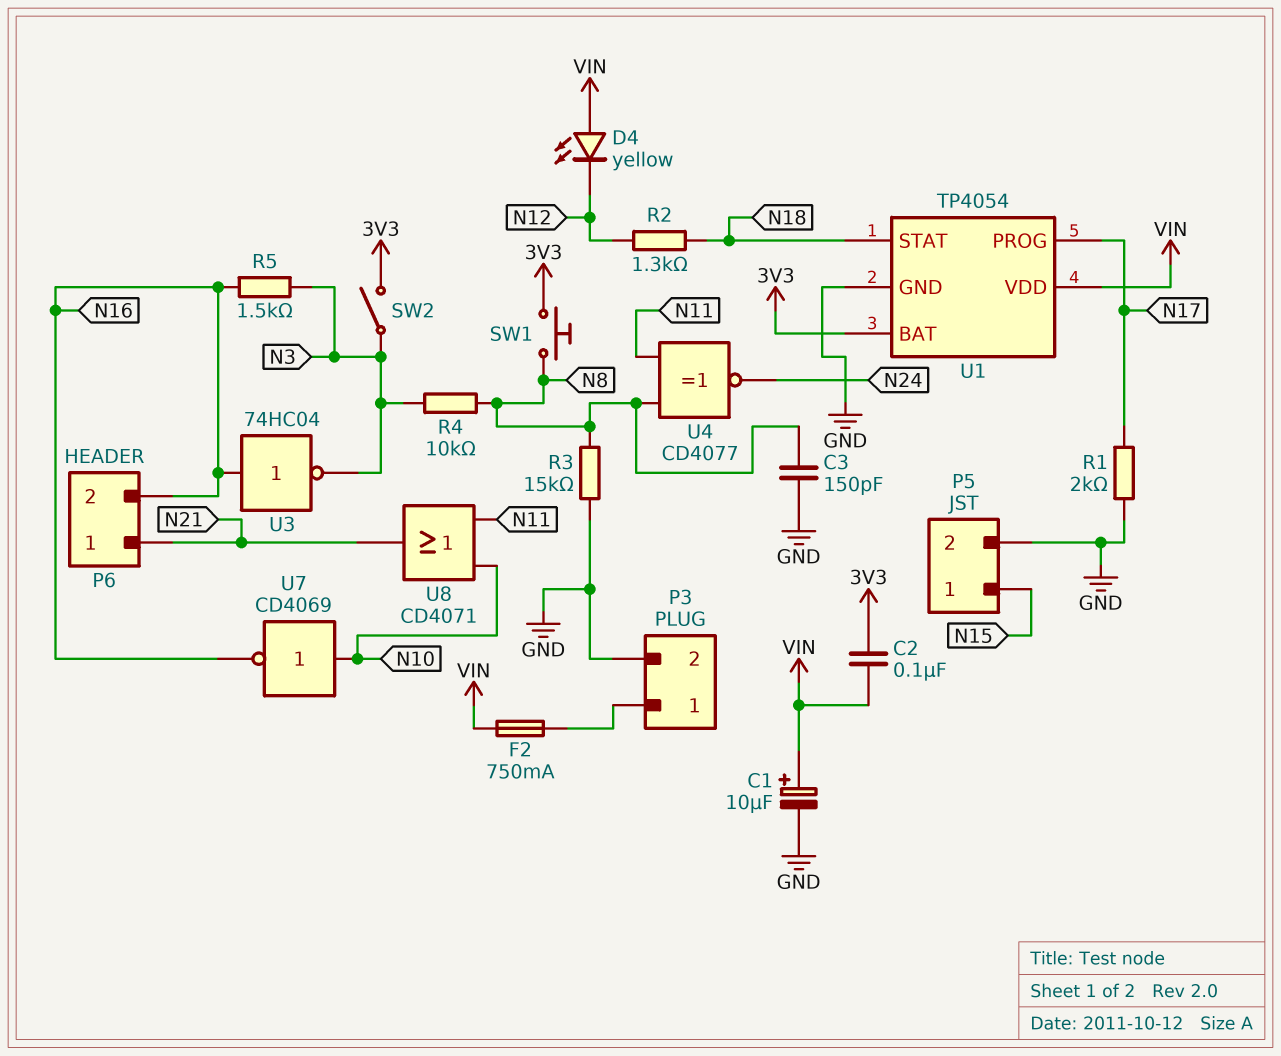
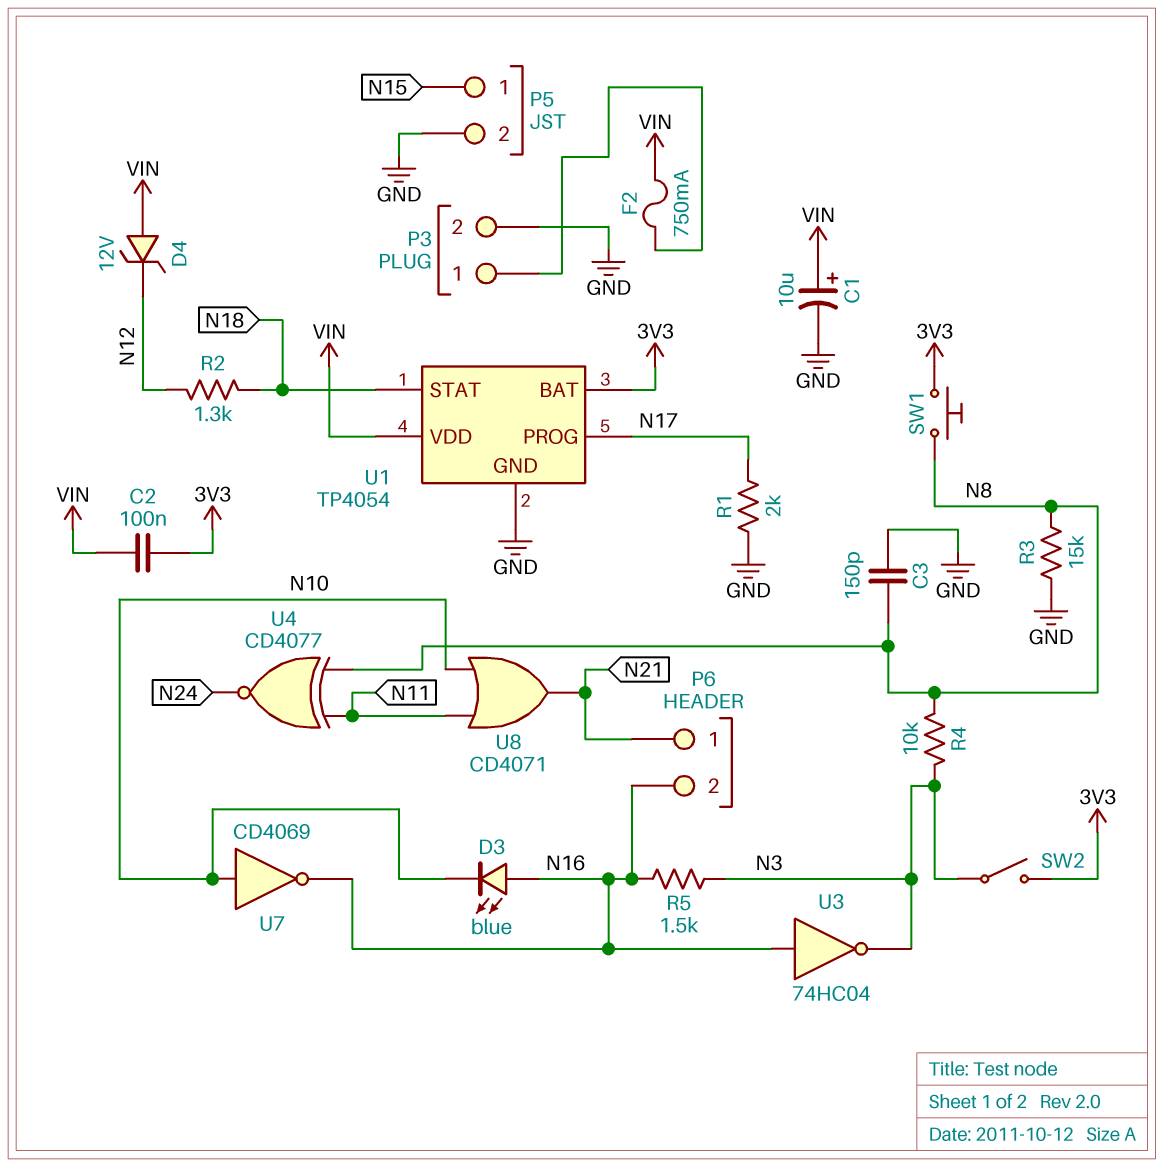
D3: none -> LED blue (A N16, K N10)
D4: LED yellow (A VIN, K N12) -> zener 12V (A VIN, K N12)

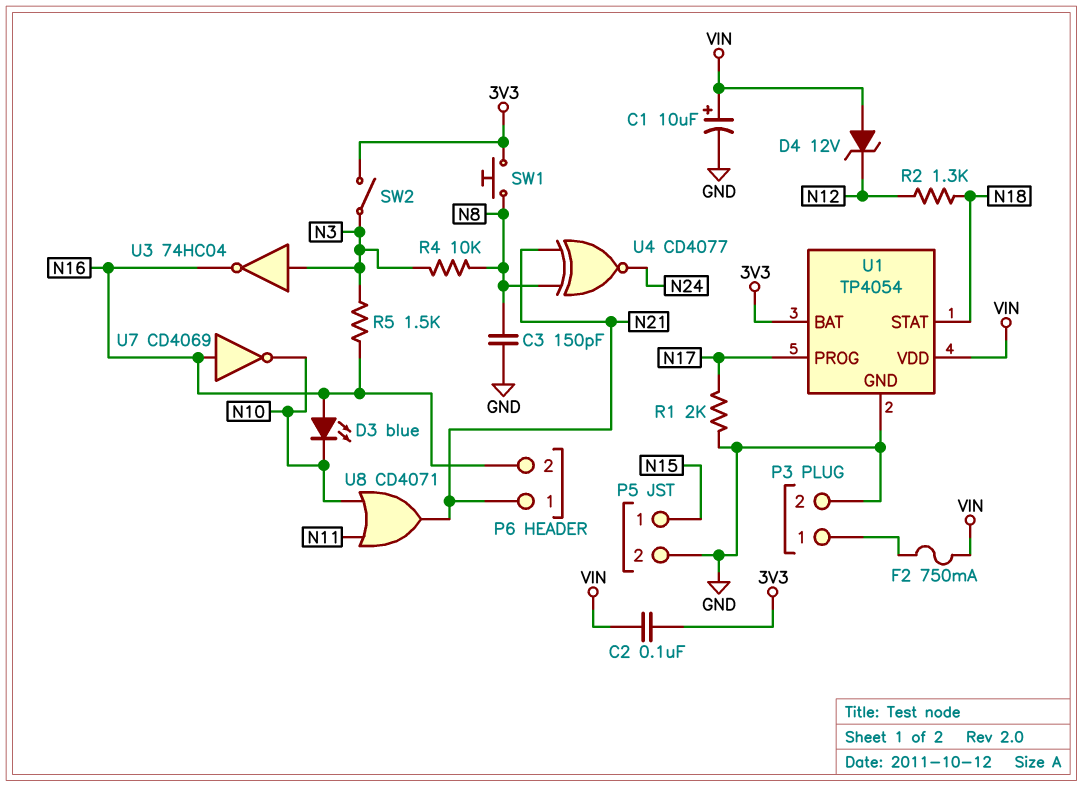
R3: 15k (GND, N8) -> none
U3: NOT 74HC04 (in N16, out N3) -> NOT 74HC04 (in N3, out N16)
U4: XNOR CD4077 (in N8, in N11, out N24) -> XNOR CD4077 (in N8, in N21, out N24)
U7: NOT CD4069 (in N10, out N16) -> NOT CD4069 (in N16, out N10)

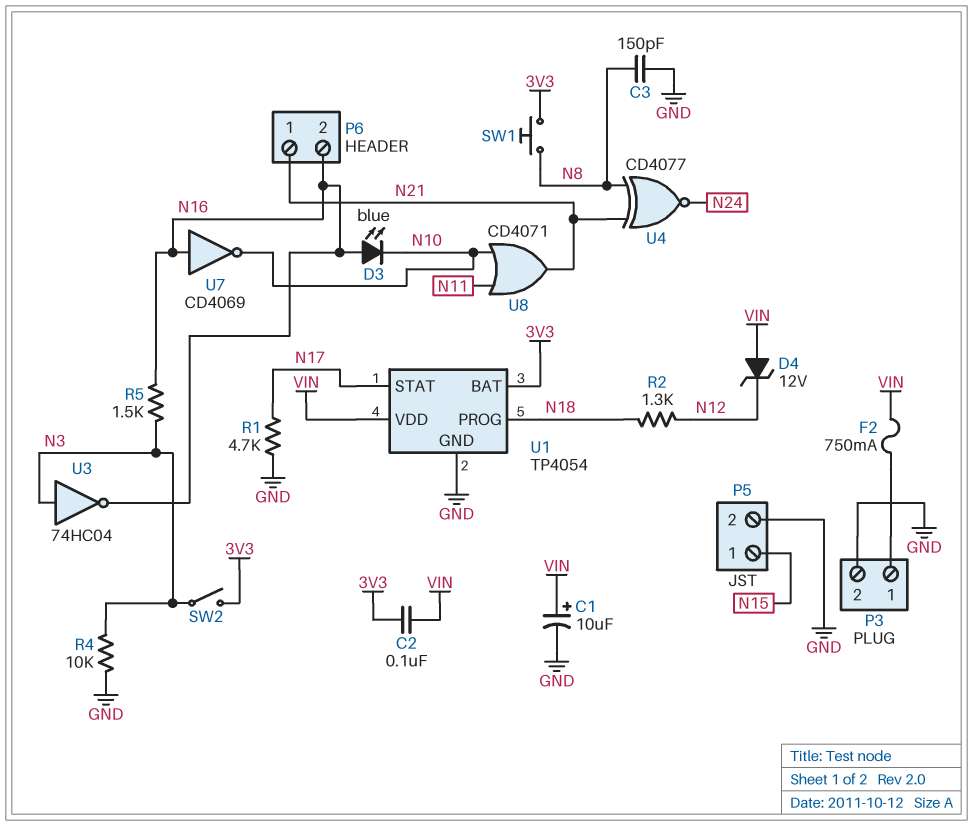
R1: 2k (GND, N17) -> 4.7k (GND, N17)
R4: 10k (N3, N8) -> 10k (GND, N3)
U1 pin PROG: N17 -> N18
U1 pin STAT: N18 -> N17

